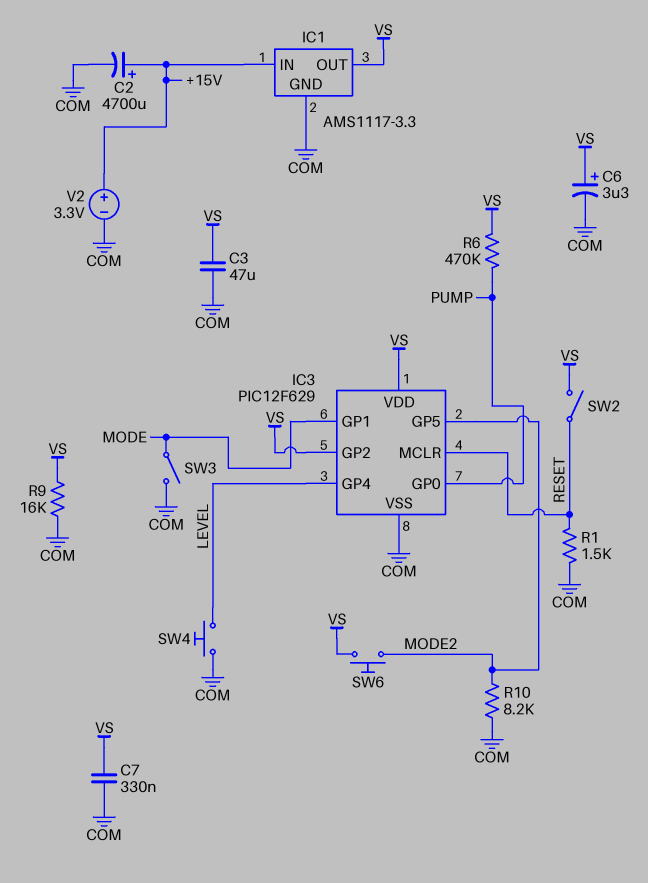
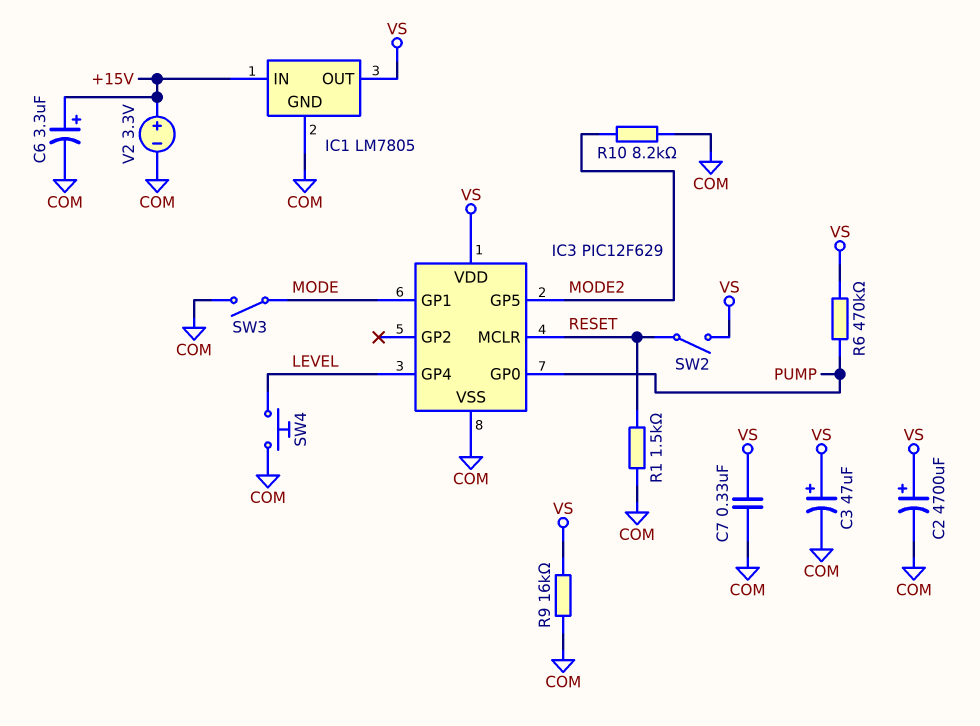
C2: 4700uF (plus +15V, minus COM) -> 4700uF (plus VS, minus COM)
C3: 47uF (COM, VS) -> 47uF (plus VS, minus COM)
C6: 3.3uF (plus VS, minus COM) -> 3.3uF (plus +15V, minus COM)
IC1: AMS1117-3.3 -> LM7805
IC3 pin GP2: VS -> none
SW6: button (MODE2, VS) -> none

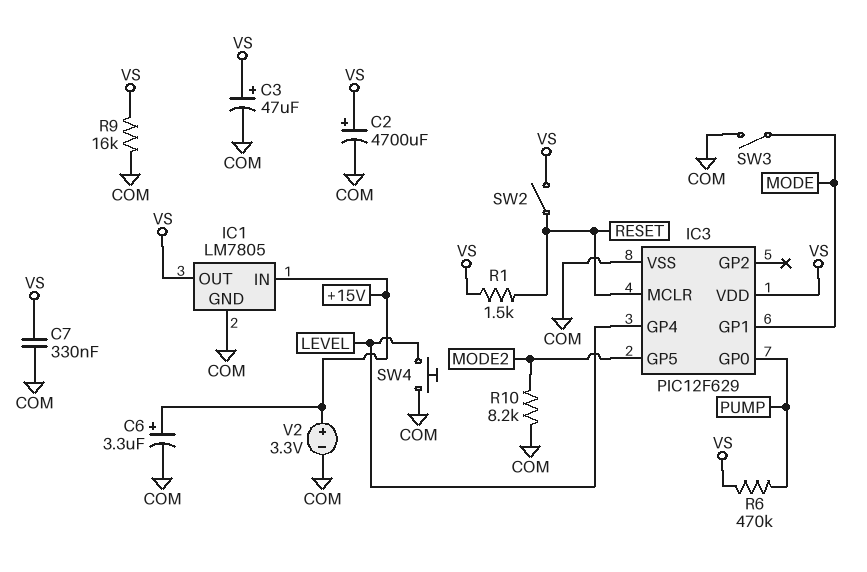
R1: 1.5k (COM, RESET) -> 1.5k (RESET, VS)

